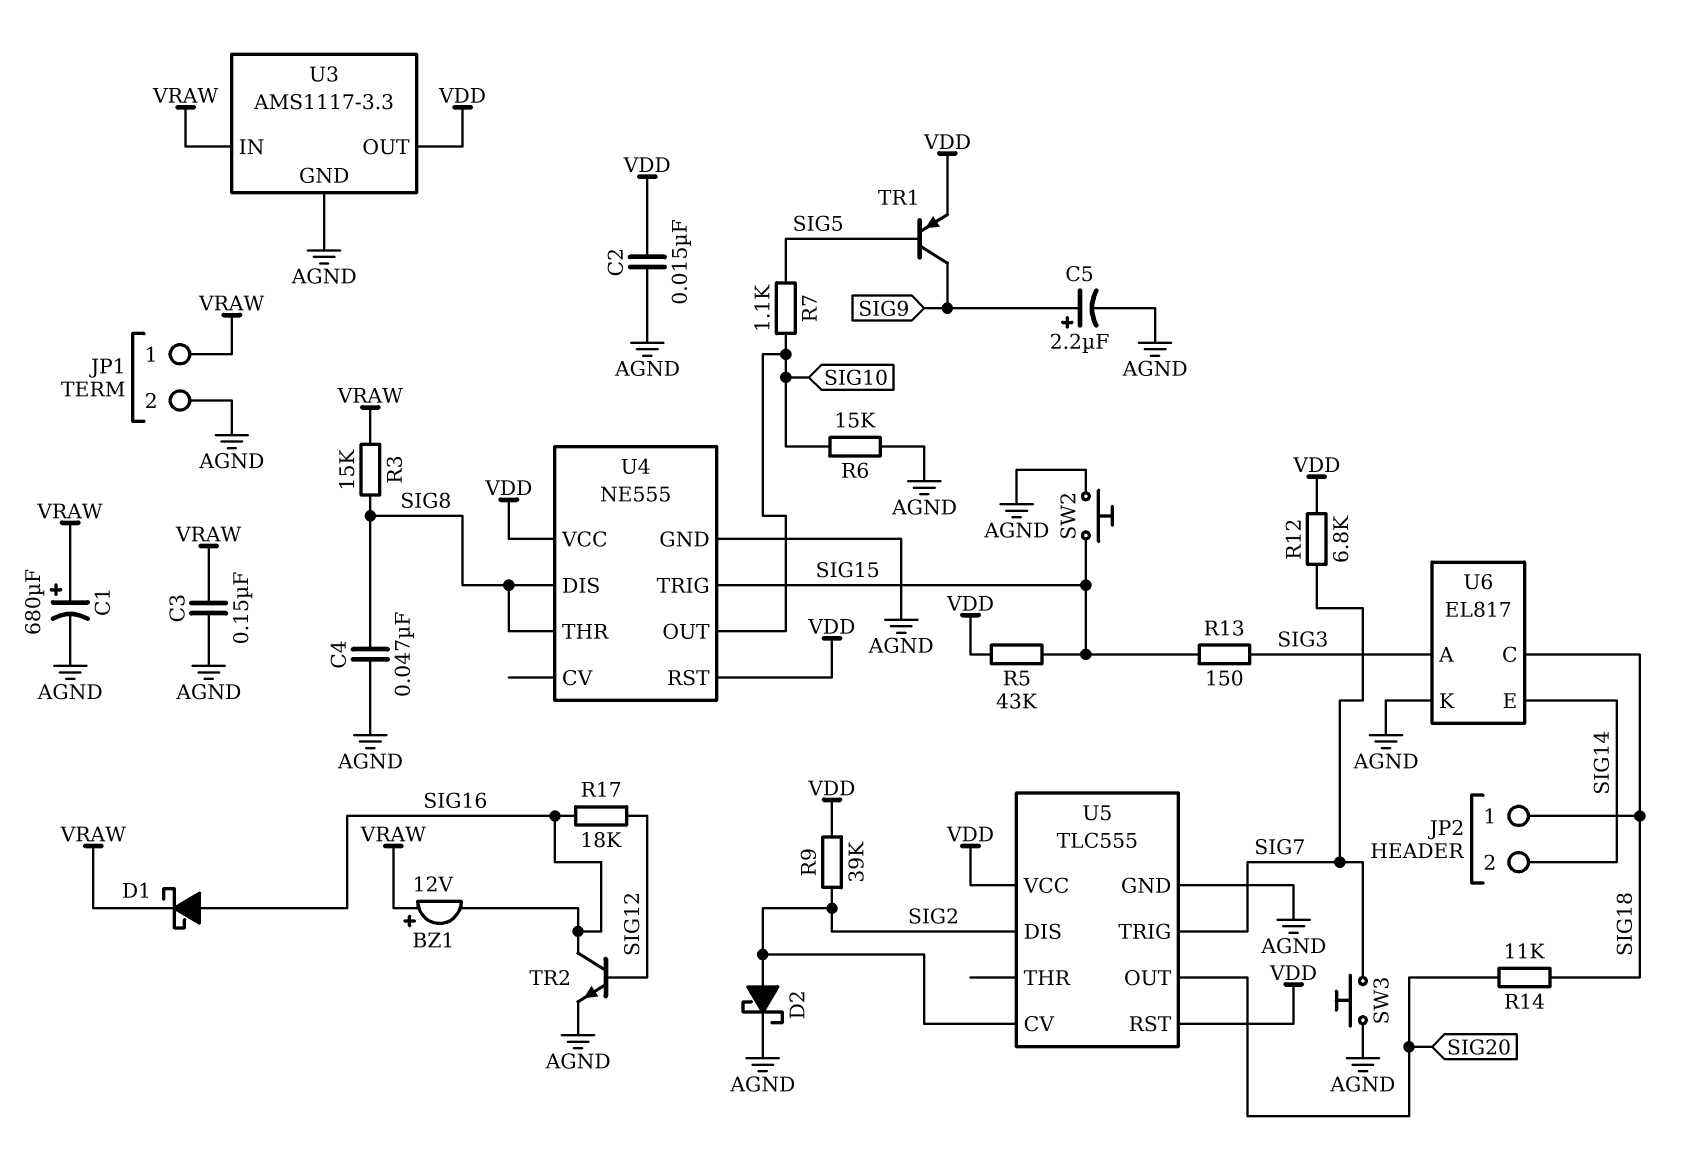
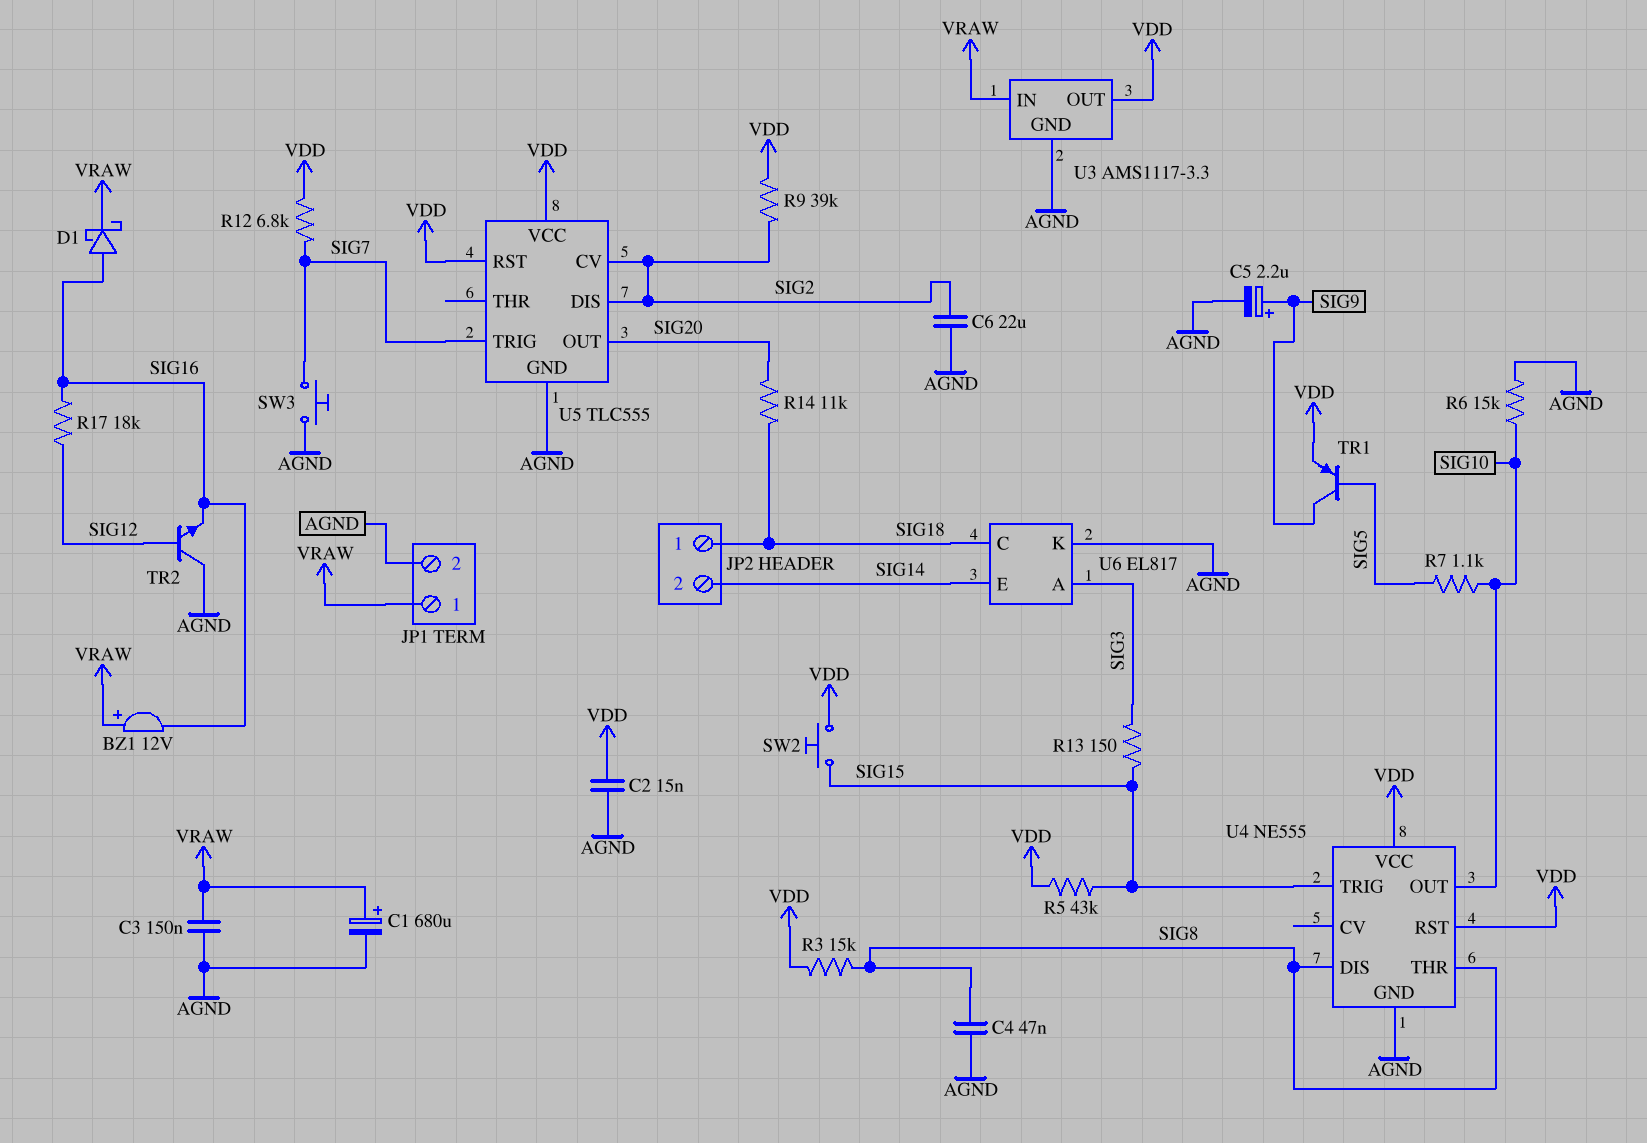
C6: none -> 22uF (AGND, SIG2)
D2: schottky (A SIG2, K AGND) -> none
R3: 15k (SIG8, VRAW) -> 15k (SIG8, VDD)
SW2: button (AGND, SIG15) -> button (SIG15, VDD)
TR2: NPN (B SIG12, C SIG16, E AGND) -> NPN (B SIG12, C AGND, E SIG16)

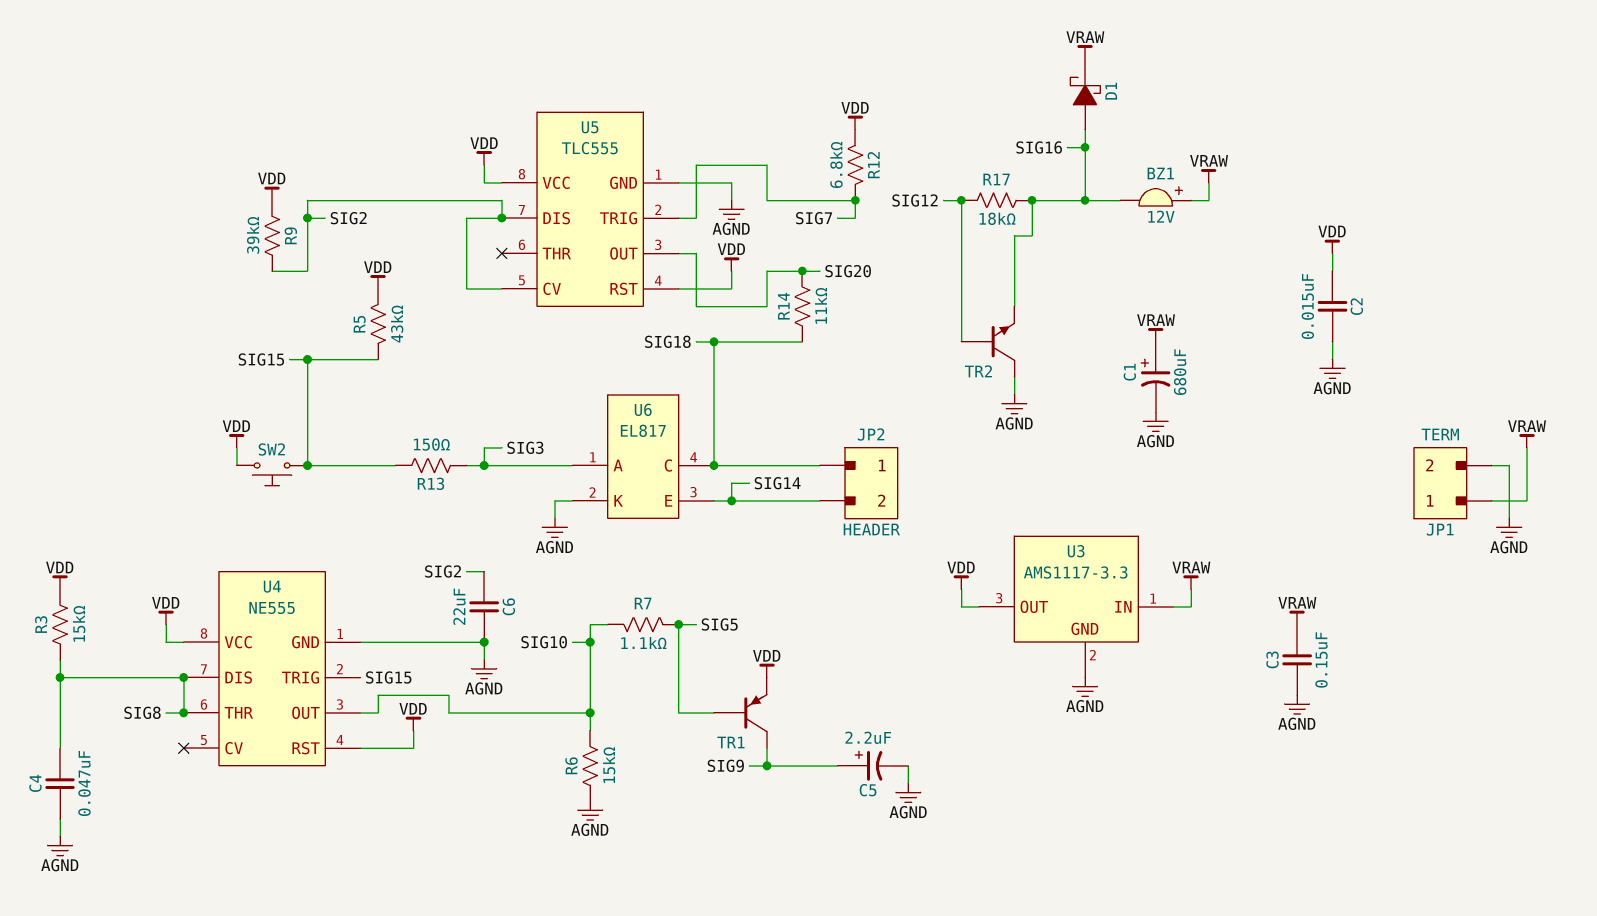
SW3: button (AGND, SIG7) -> none

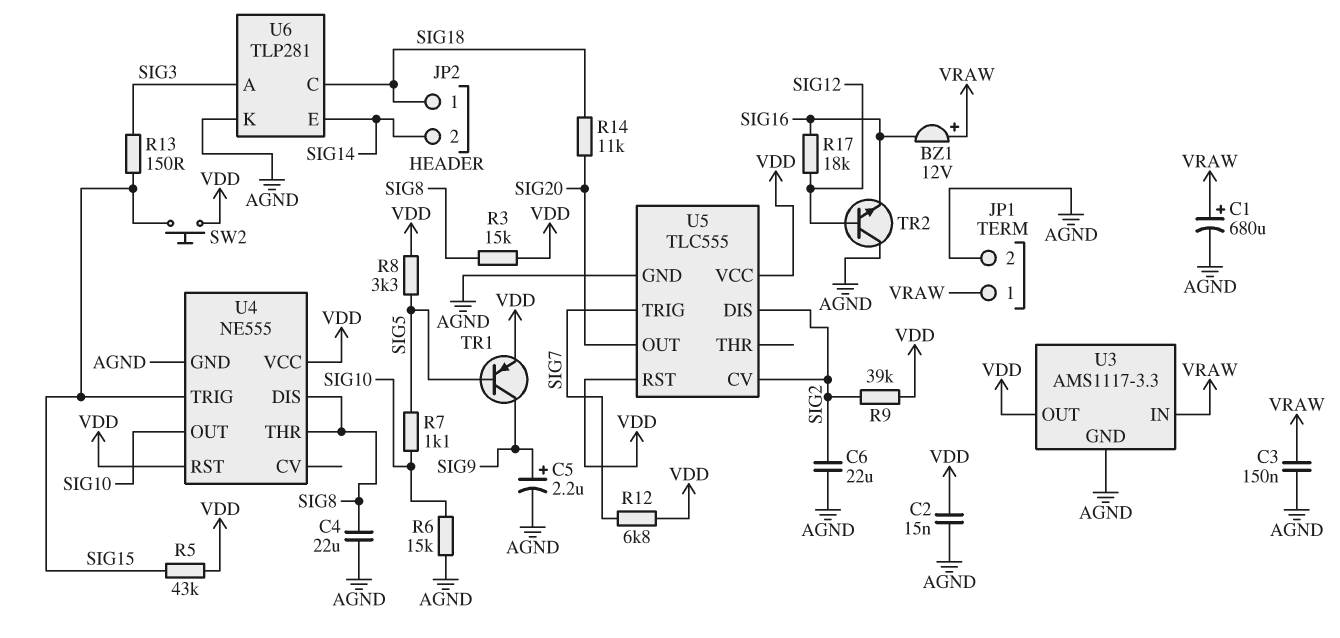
C4: 47nF (AGND, SIG8) -> 22uF (AGND, SIG8)
D1: schottky (A SIG16, K VRAW) -> none
R8: none -> 3.3k (SIG5, VDD)
U6: EL817 -> TLP281

